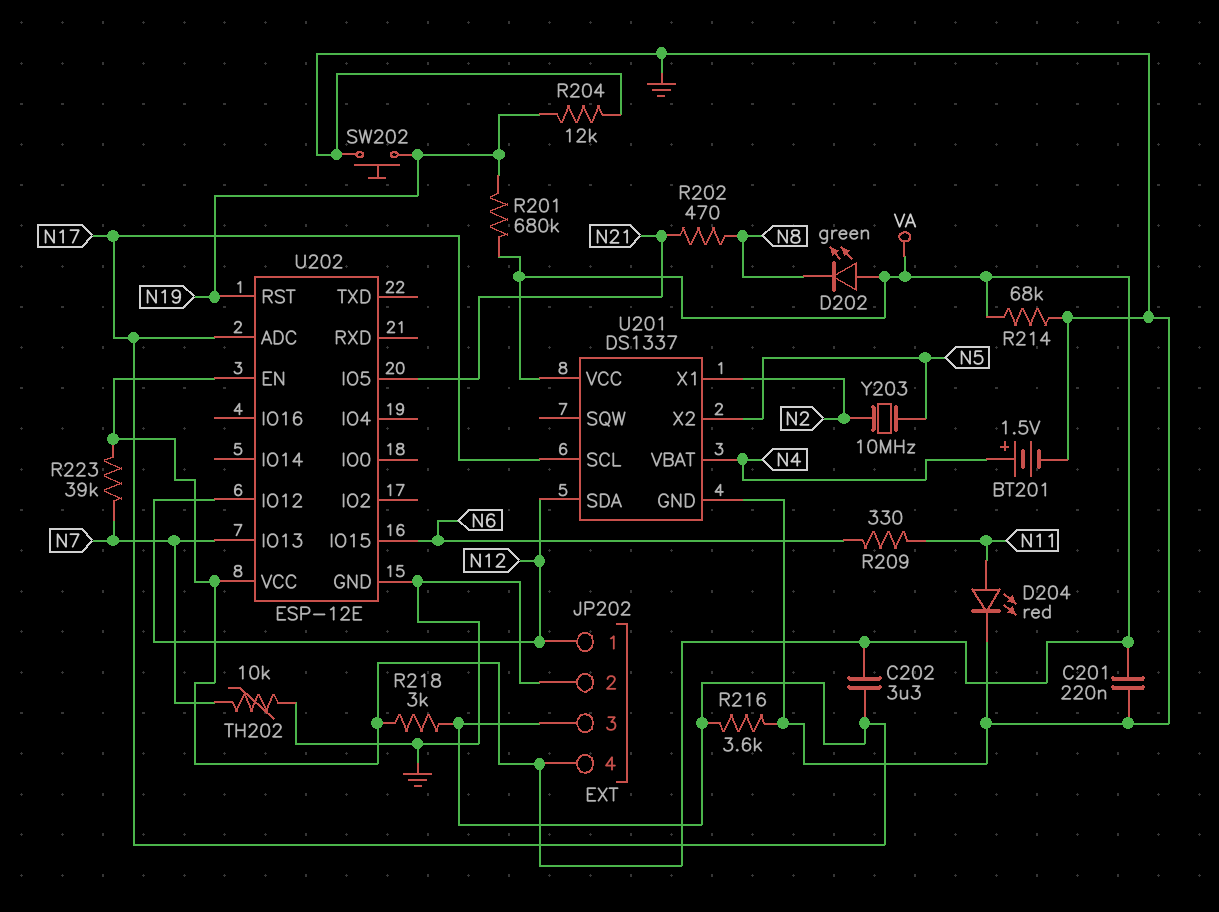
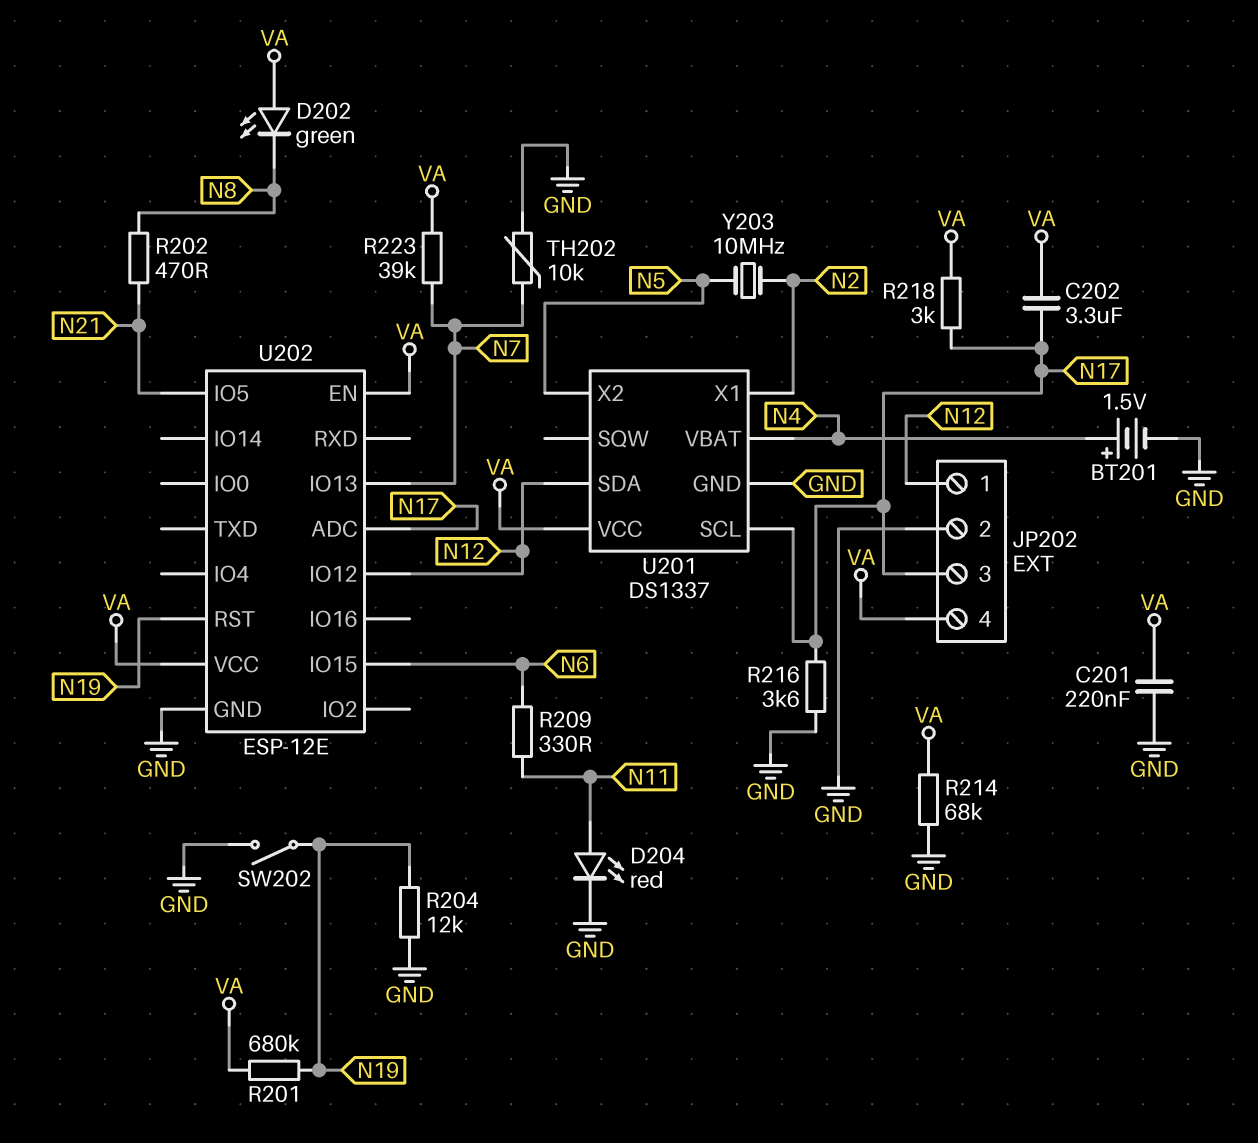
SW202: button (GND, N19) -> switch (GND, N19)

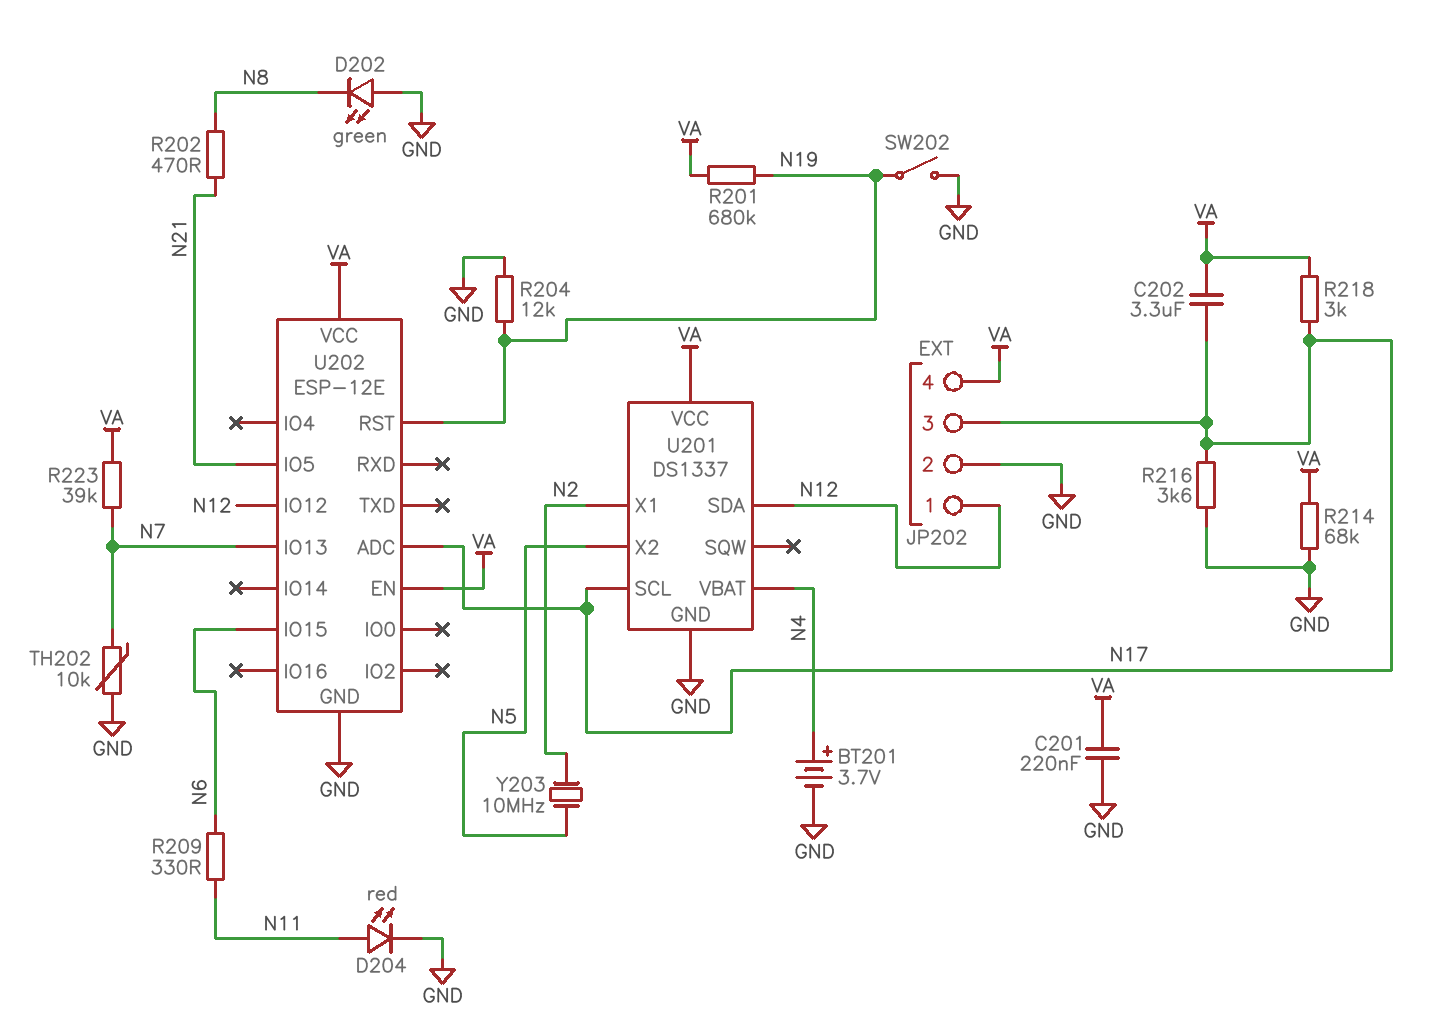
BT201: 1.5V (plus N4, minus GND) -> 3.7V (plus N4, minus GND)
D202: LED green (A VA, K N8) -> LED green (A GND, K N8)

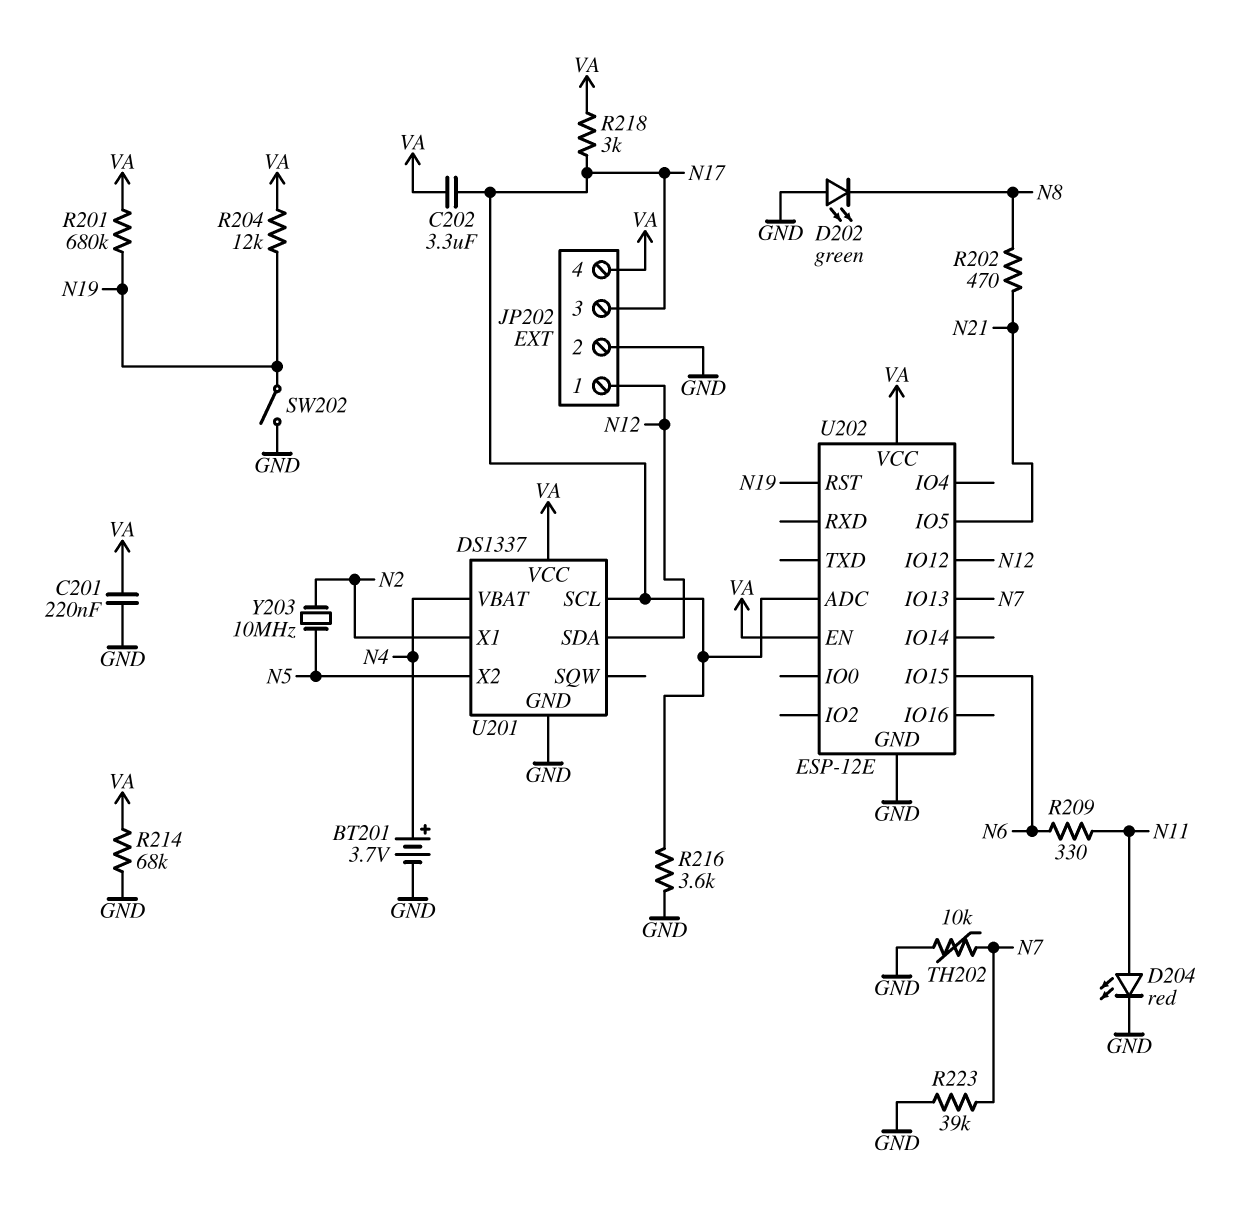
R204: 12k (GND, N19) -> 12k (N19, VA)
R223: 39k (N7, VA) -> 39k (GND, N7)

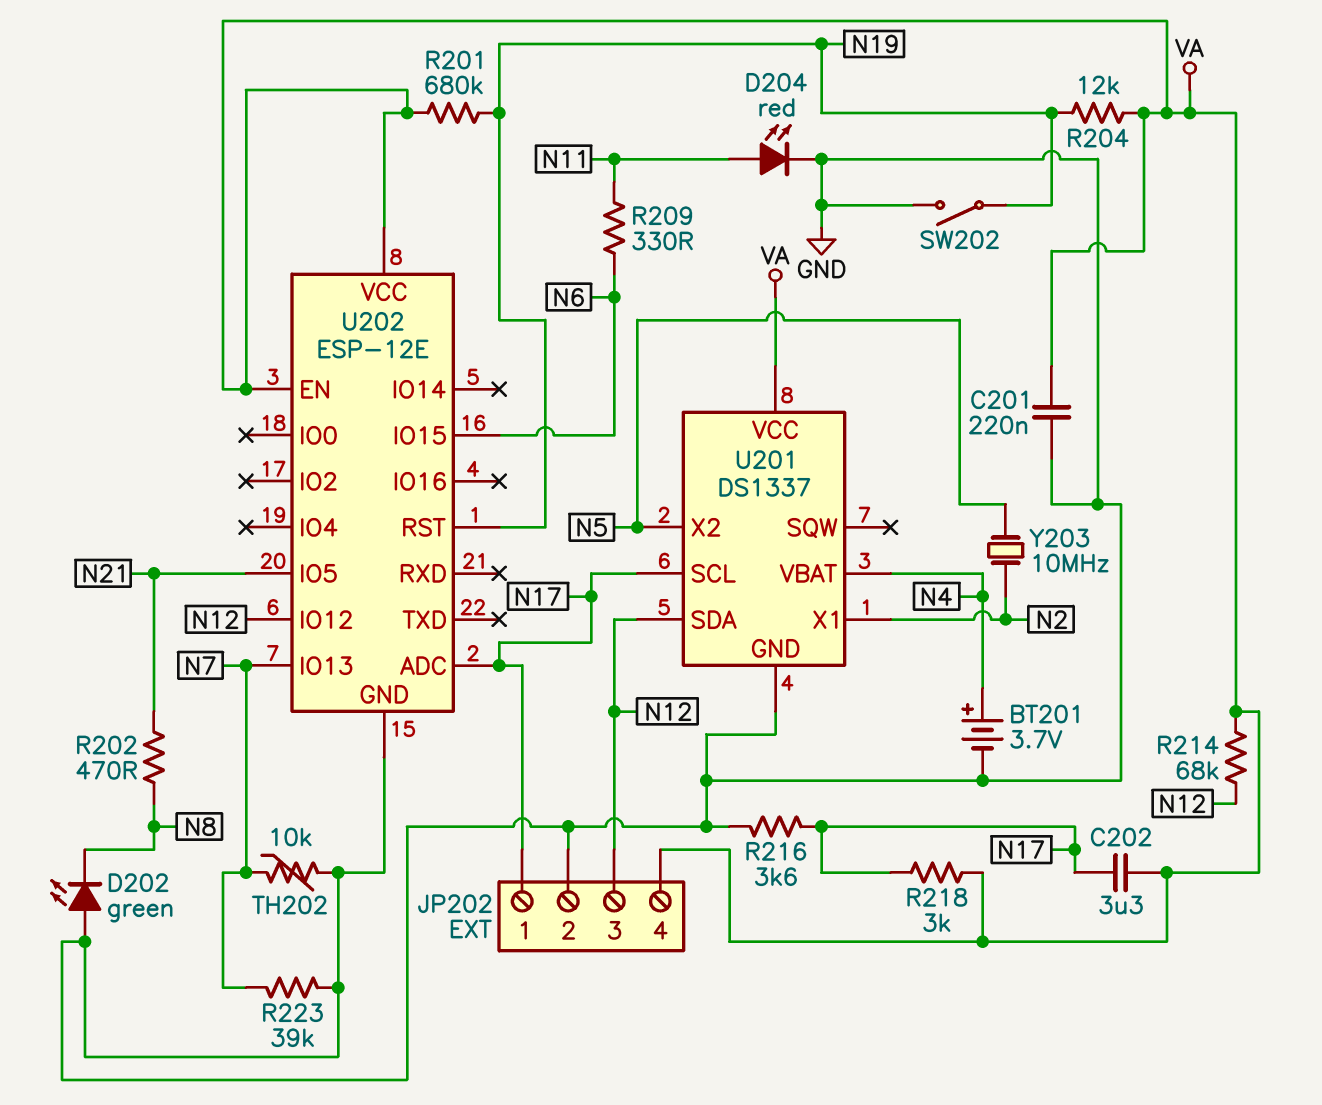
JP202 pin 1: N12 -> N17
JP202 pin 3: N17 -> N12
R214: 68k (GND, VA) -> 68k (N12, VA)

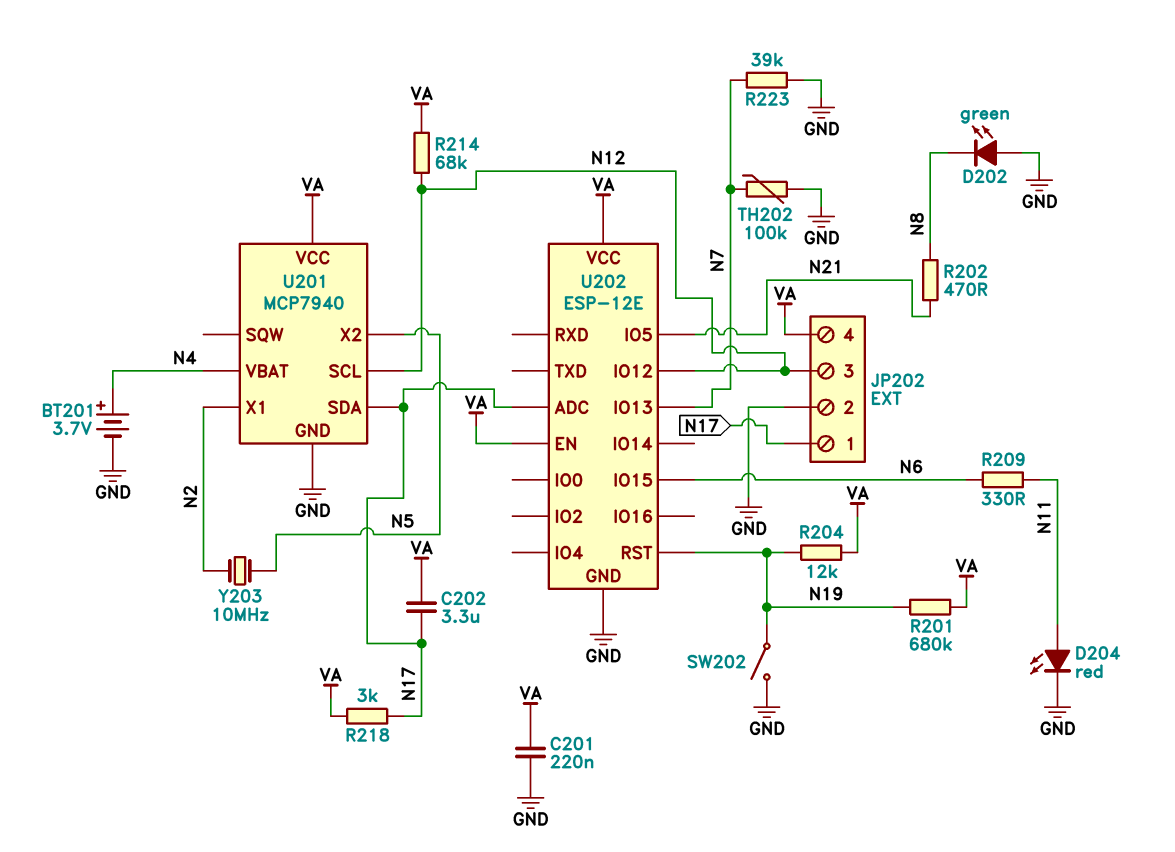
R216: 3.6k (GND, N17) -> none
TH202: 10k (GND, N7) -> 100k (GND, N7)
U201: DS1337 -> MCP7940
U201 pin SCL: N17 -> N12
U201 pin SDA: N12 -> N17

